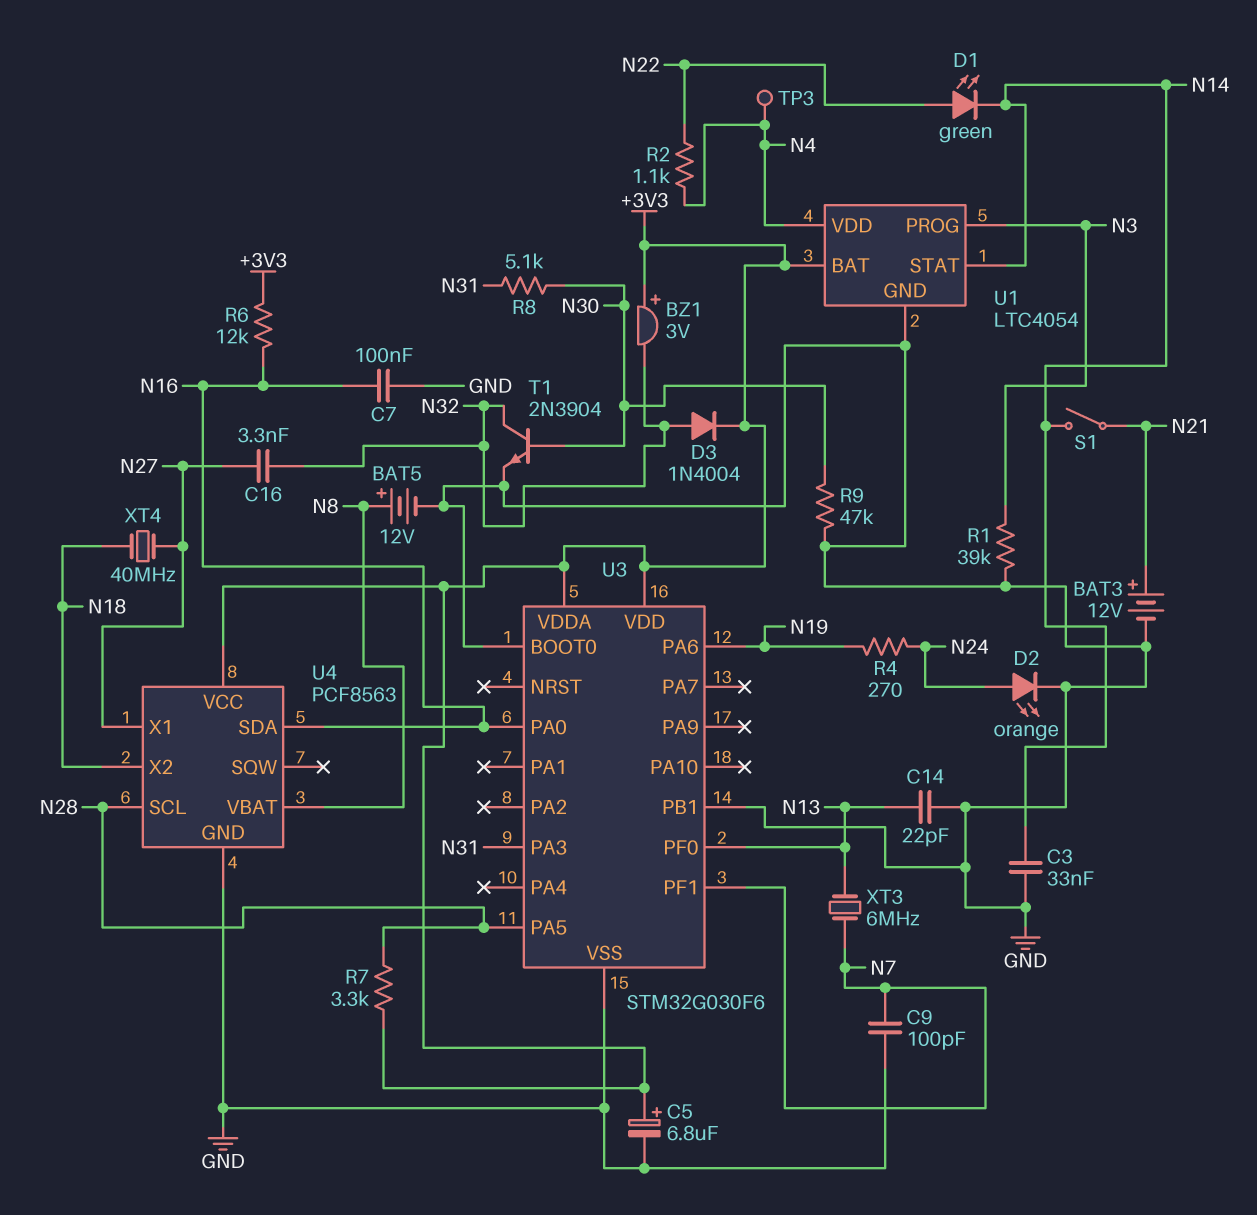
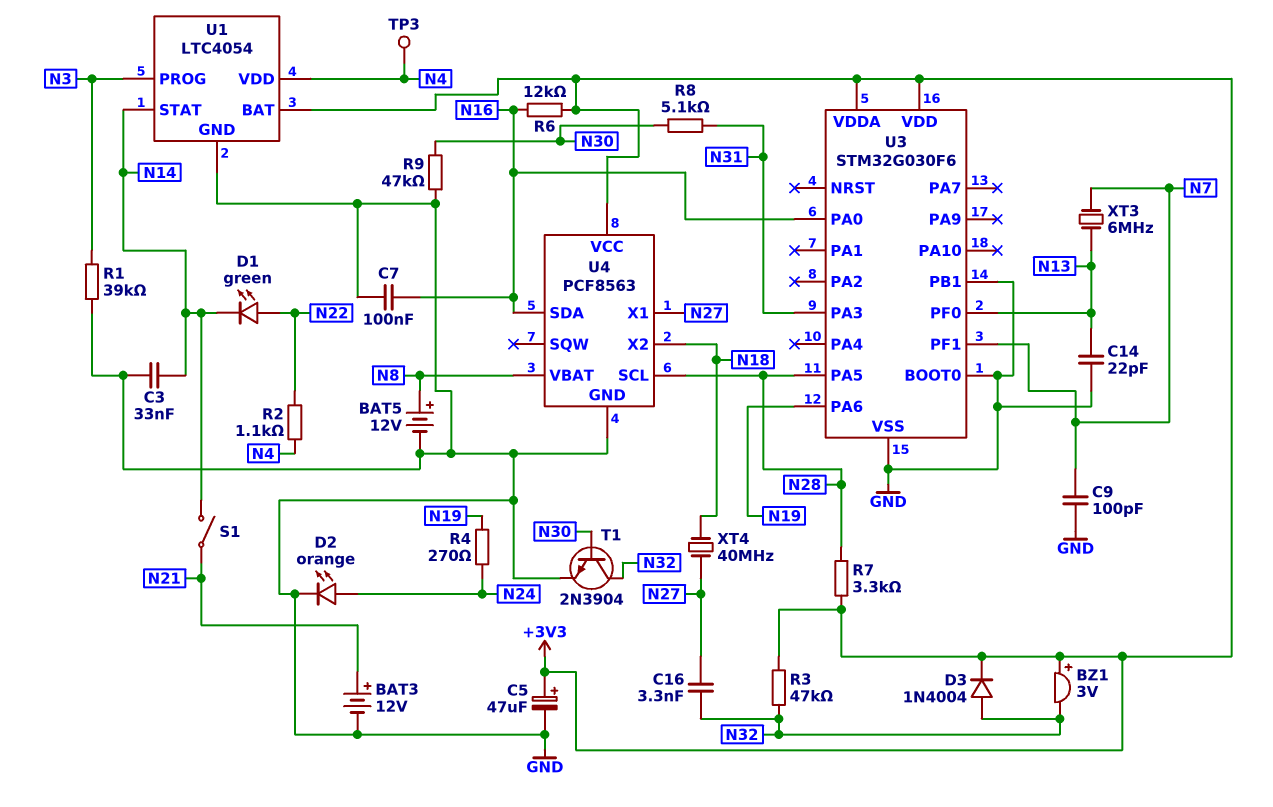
C5: 6.8uF (plus +3V3, minus GND) -> 47uF (plus +3V3, minus GND)
R3: none -> 47k (+3V3, N32)

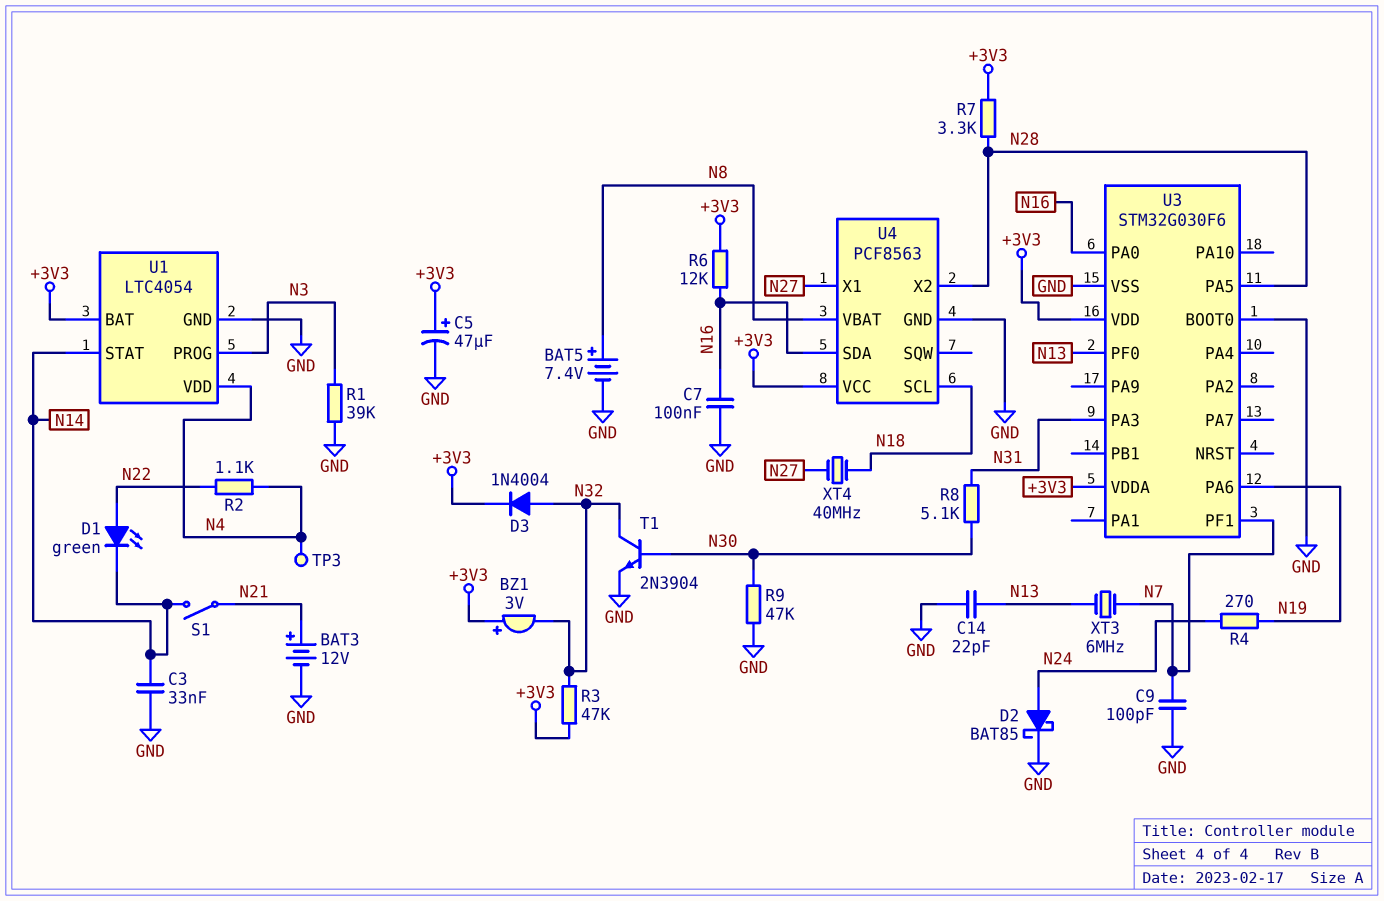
BAT5: 12V (plus N8, minus GND) -> 7.4V (plus N8, minus GND)
C16: 3.3nF (N27, N32) -> none
D2: LED orange (A N24, K GND) -> schottky BAT85 (A N24, K GND)
U3 pin PB1: GND -> none
U4 pin SCL: N28 -> N18
U4 pin X2: N18 -> N28

